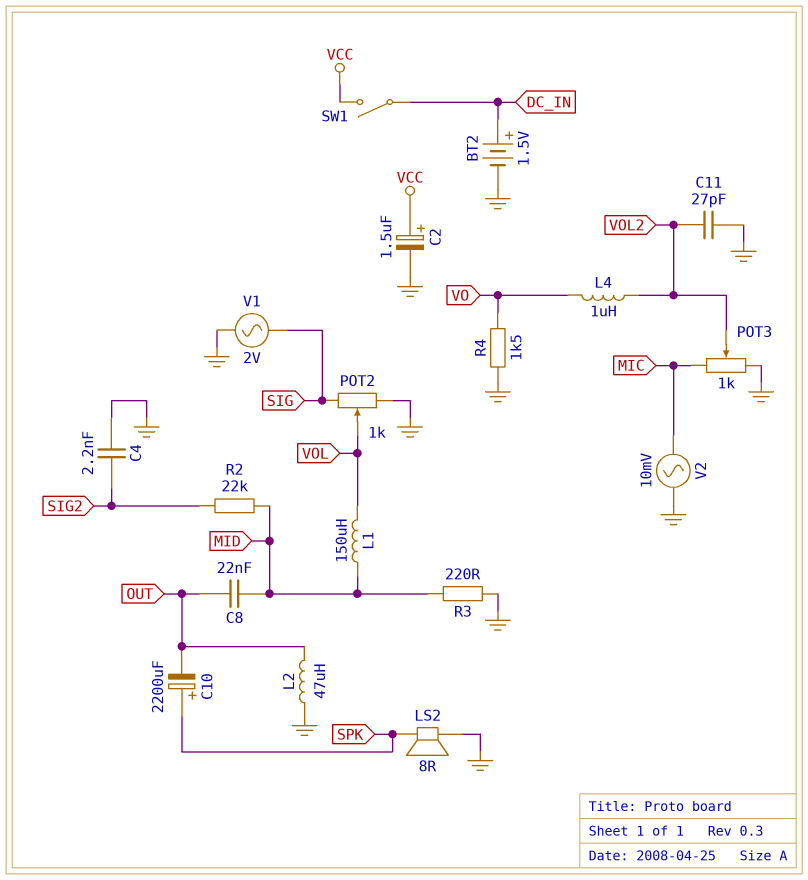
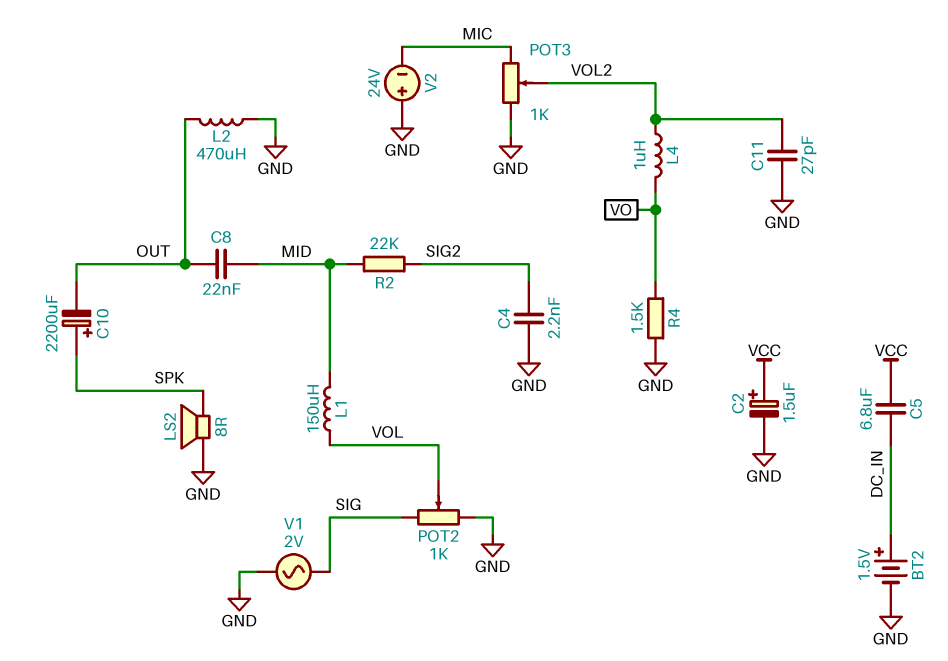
C5: none -> 6.8uF (DC_IN, VCC)
L2: 47uH (GND, OUT) -> 470uH (GND, OUT)
R3: 220 (GND, MID) -> none
SW1: switch (DC_IN, VCC) -> none
V2: AC 10mV (GND, MIC) -> 24V (plus GND, minus MIC)

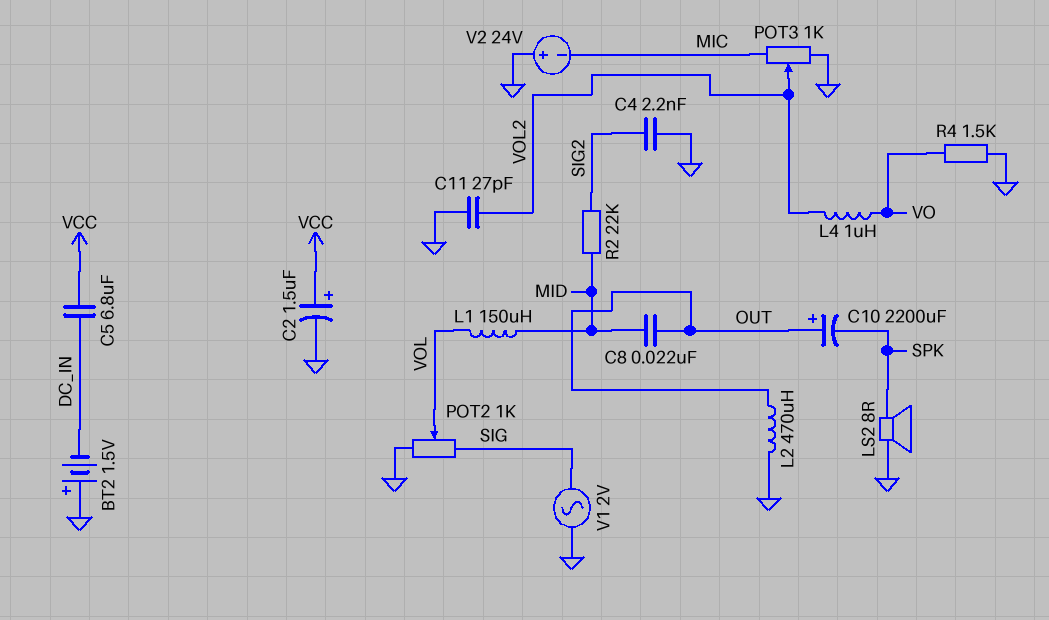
BT2: 1.5V (plus DC_IN, minus GND) -> 1.5V (plus GND, minus DC_IN)
C10: 2200uF (plus SPK, minus OUT) -> 2200uF (plus OUT, minus SPK)

